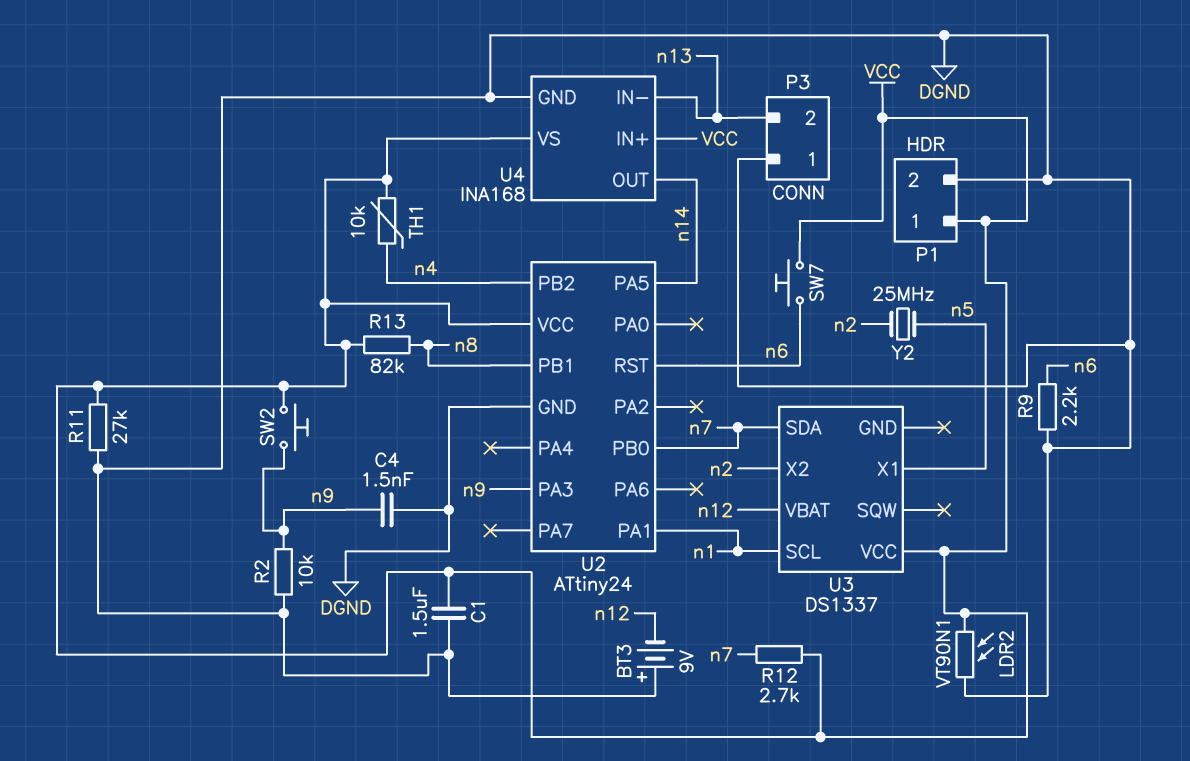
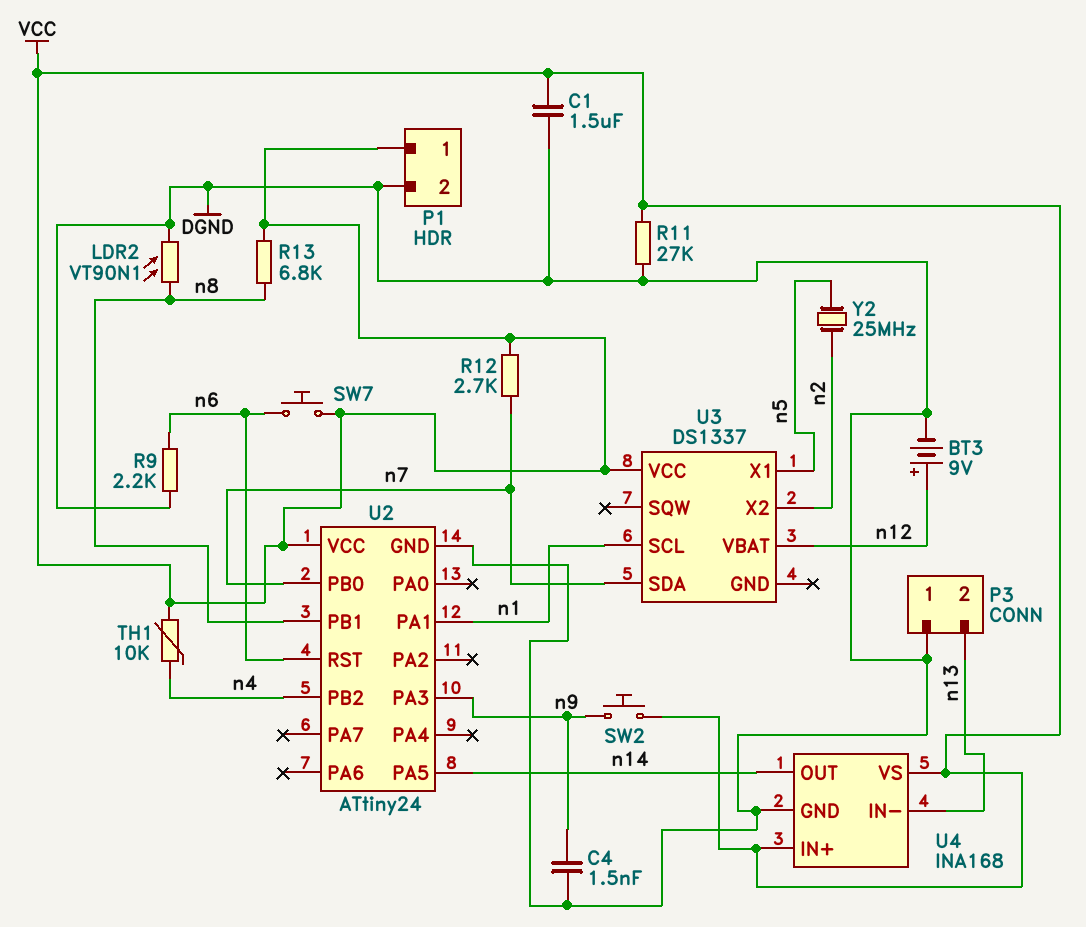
BT3: 9V (plus DGND, minus n12) -> 9V (plus n12, minus DGND)
LDR2: VT90N1 (DGND, VCC) -> VT90N1 (DGND, n8)
R2: 10k (DGND, n9) -> none
R13: 82k (VCC, n8) -> 6.8k (VCC, n8)

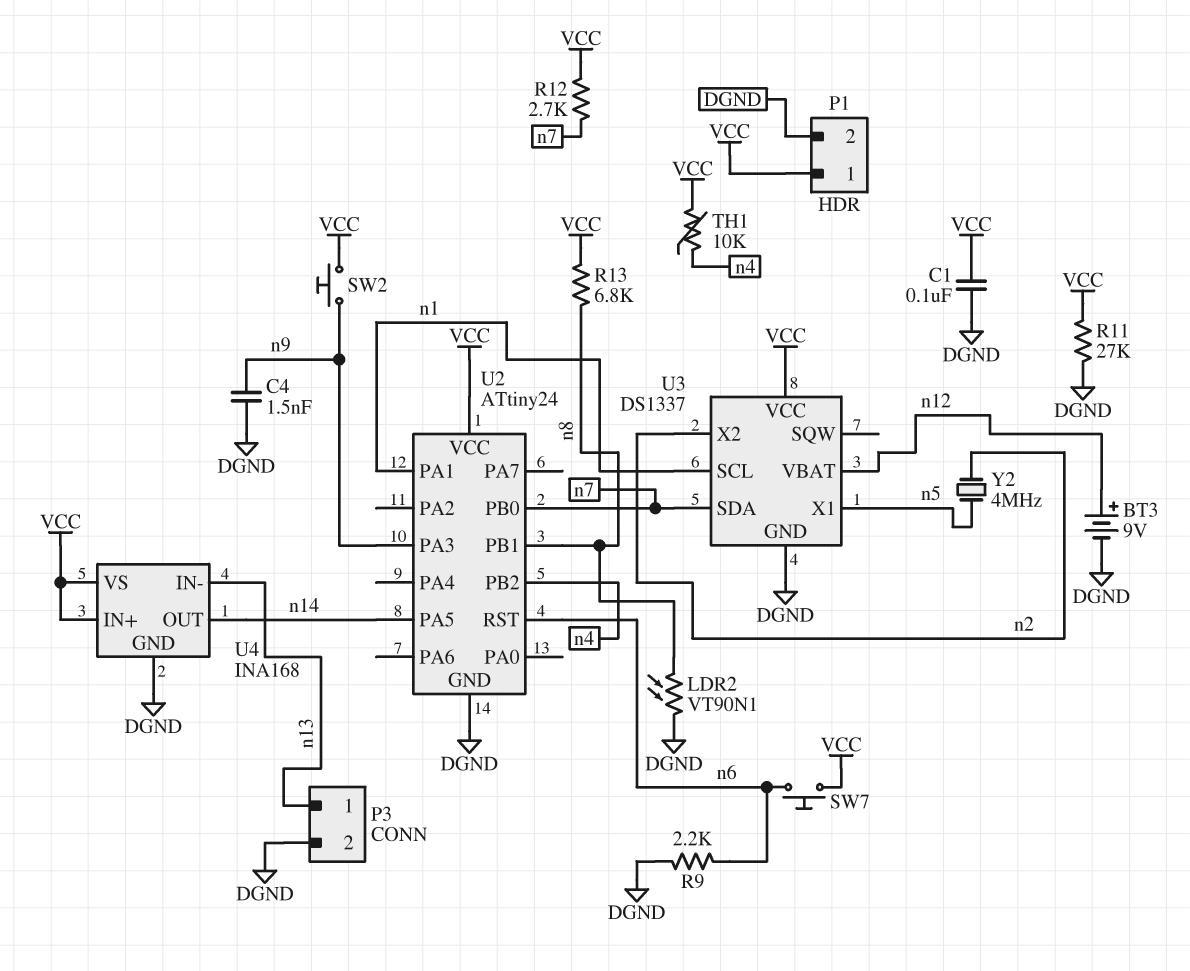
C1: 1.5uF (DGND, VCC) -> 100nF (DGND, VCC)
P3 pin 1: DGND -> n13
P3 pin 2: n13 -> DGND
U3 pin GND: none -> DGND
Y2: 25MHz (n2, n5) -> 4MHz (n2, n5)

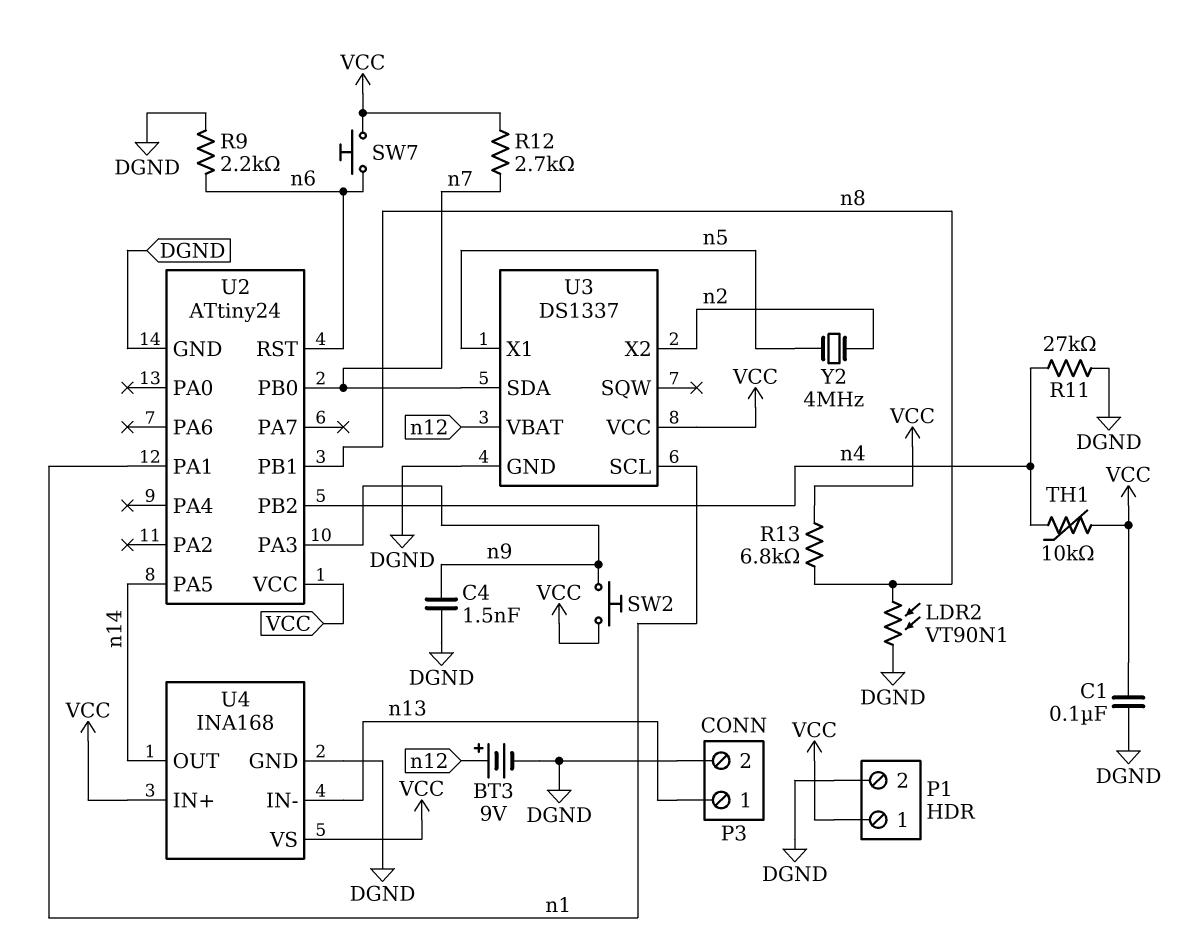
R11: 27k (DGND, VCC) -> 27k (DGND, n4)

